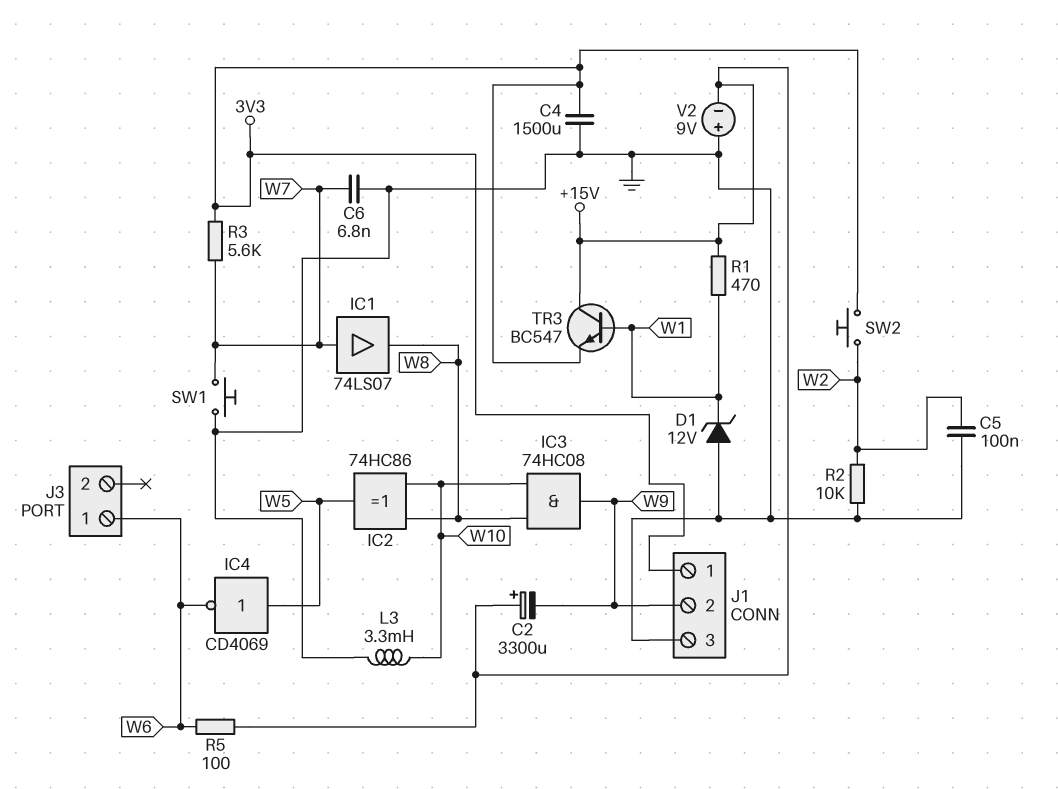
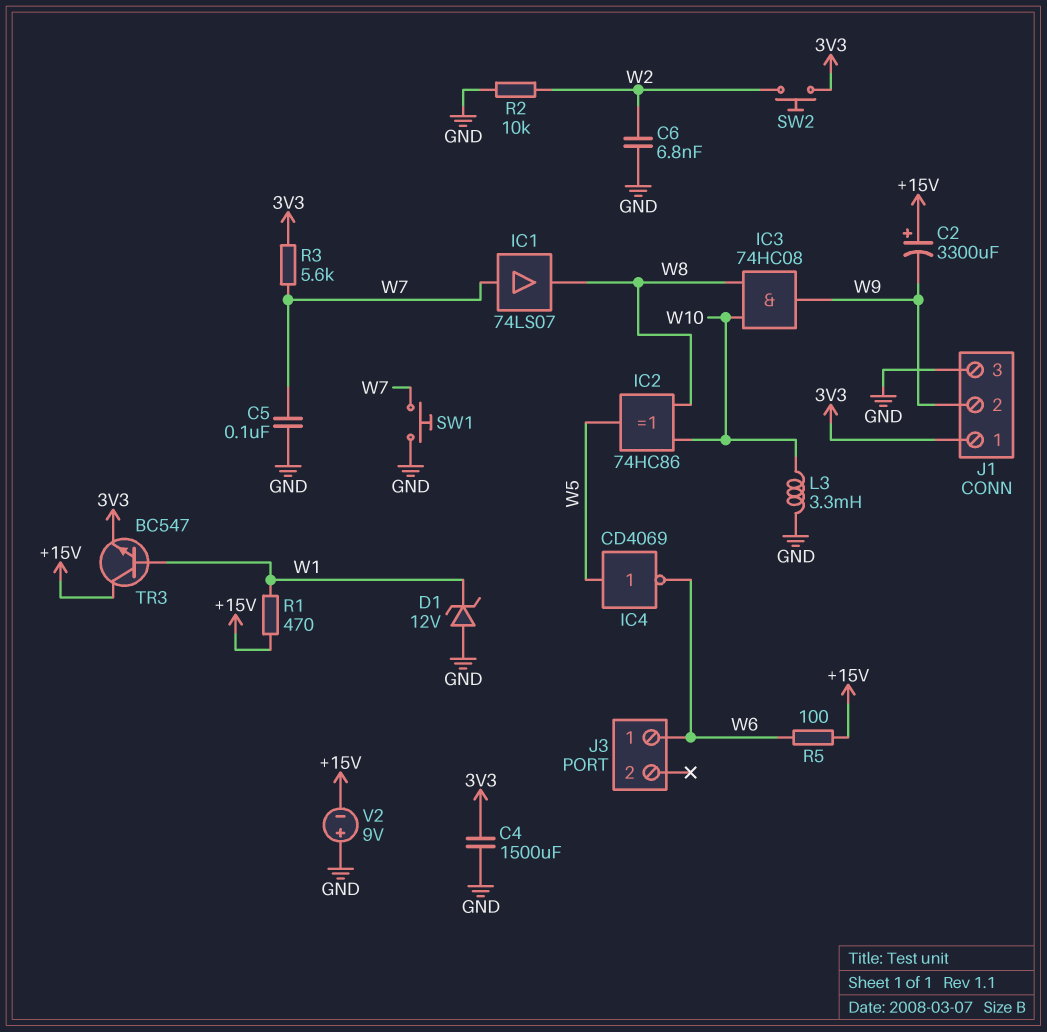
C5: 100nF (GND, W2) -> 100nF (GND, W7)
C6: 6.8nF (GND, W7) -> 6.8nF (GND, W2)

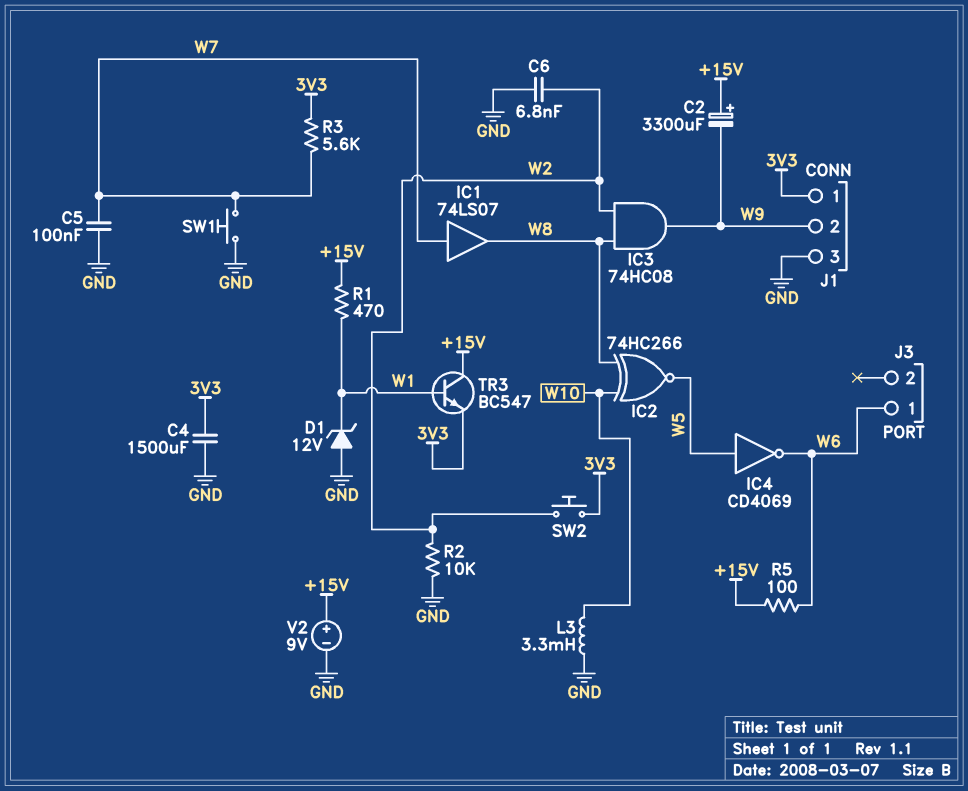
IC2: XOR 74HC86 (in W8, in W10, out W5) -> XNOR 74HC266 (in W8, in W10, out W5)
IC3: AND 74HC08 (in W8, in W10, out W9) -> AND 74HC08 (in W2, in W8, out W9)
V2: 9V (plus GND, minus +15V) -> 9V (plus +15V, minus GND)

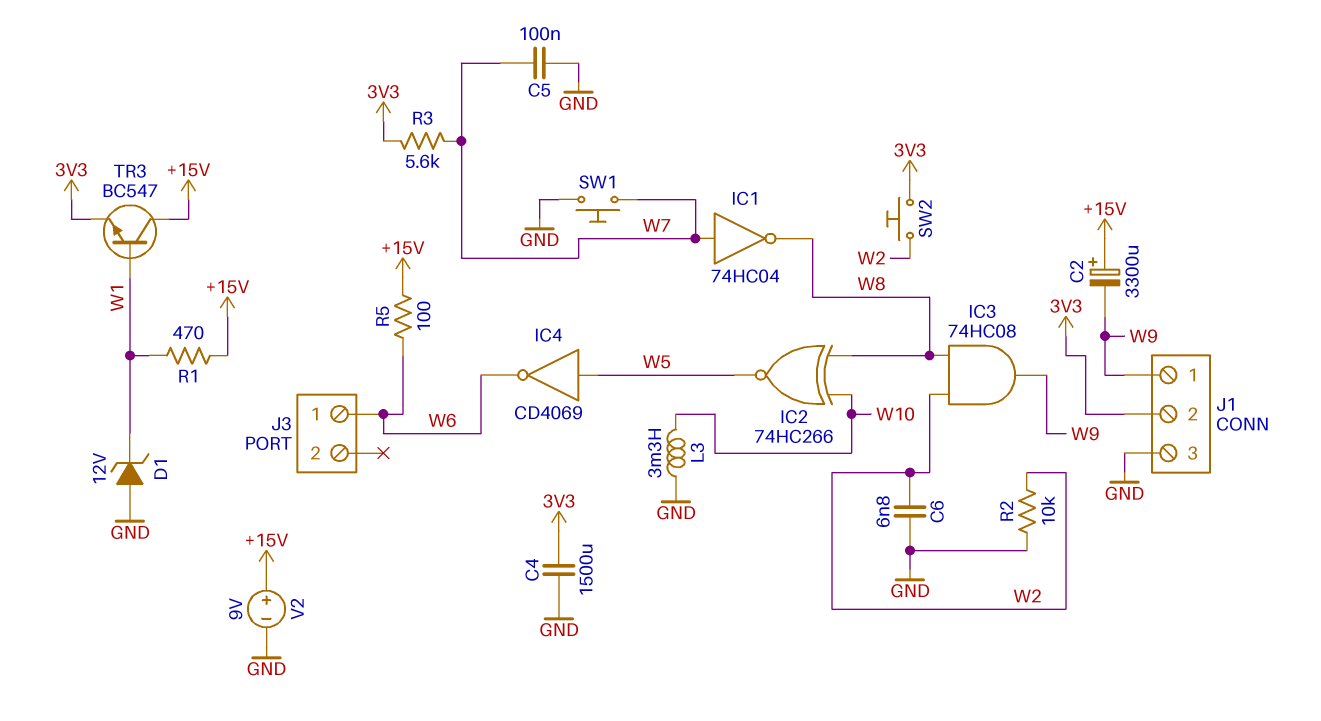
IC1: buffer 74LS07 (in W7, out W8) -> NOT 74HC04 (in W7, out W8)
J1 pin 1: 3V3 -> W9
J1 pin 2: W9 -> 3V3

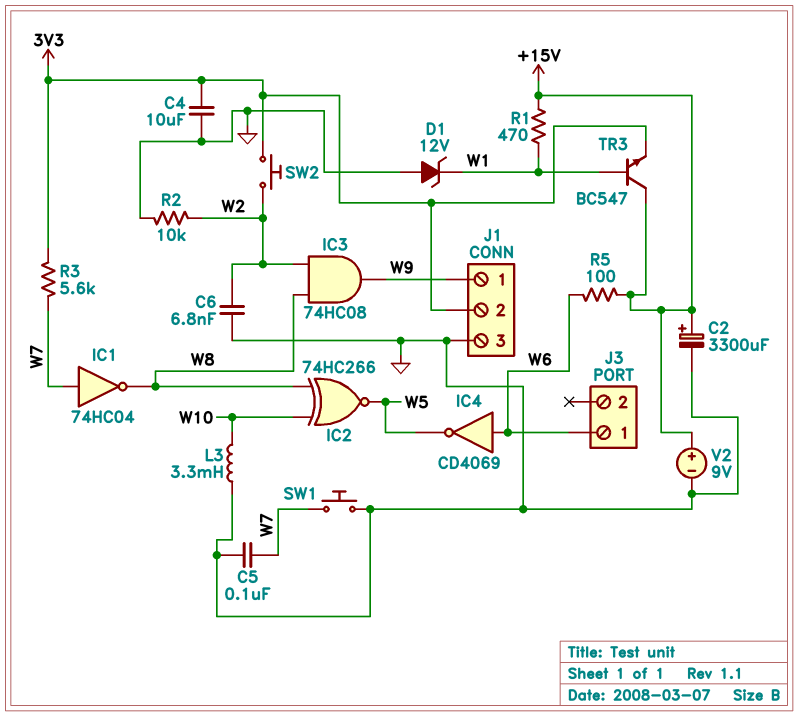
C2: 3300uF (plus +15V, minus W9) -> 3300uF (plus +15V, minus GND)
C4: 1500uF (3V3, GND) -> 10uF (3V3, GND)
IC4: NOT CD4069 (in W5, out W6) -> NOT CD4069 (in W6, out W5)

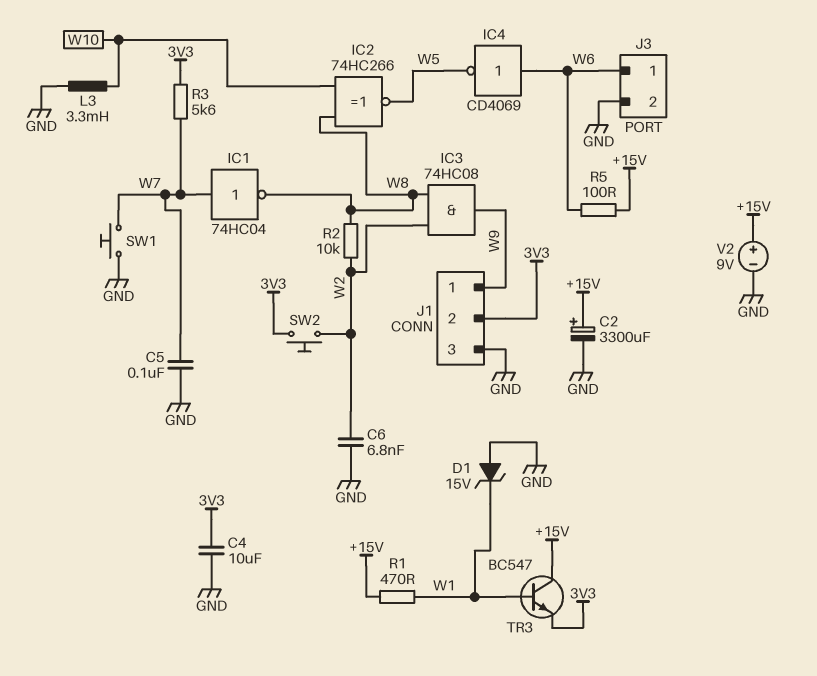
D1: zener 12V (A GND, K W1) -> zener 15V (A GND, K W1)
J3 pin 2: none -> GND
R2: 10k (GND, W2) -> 10k (W2, W8)

